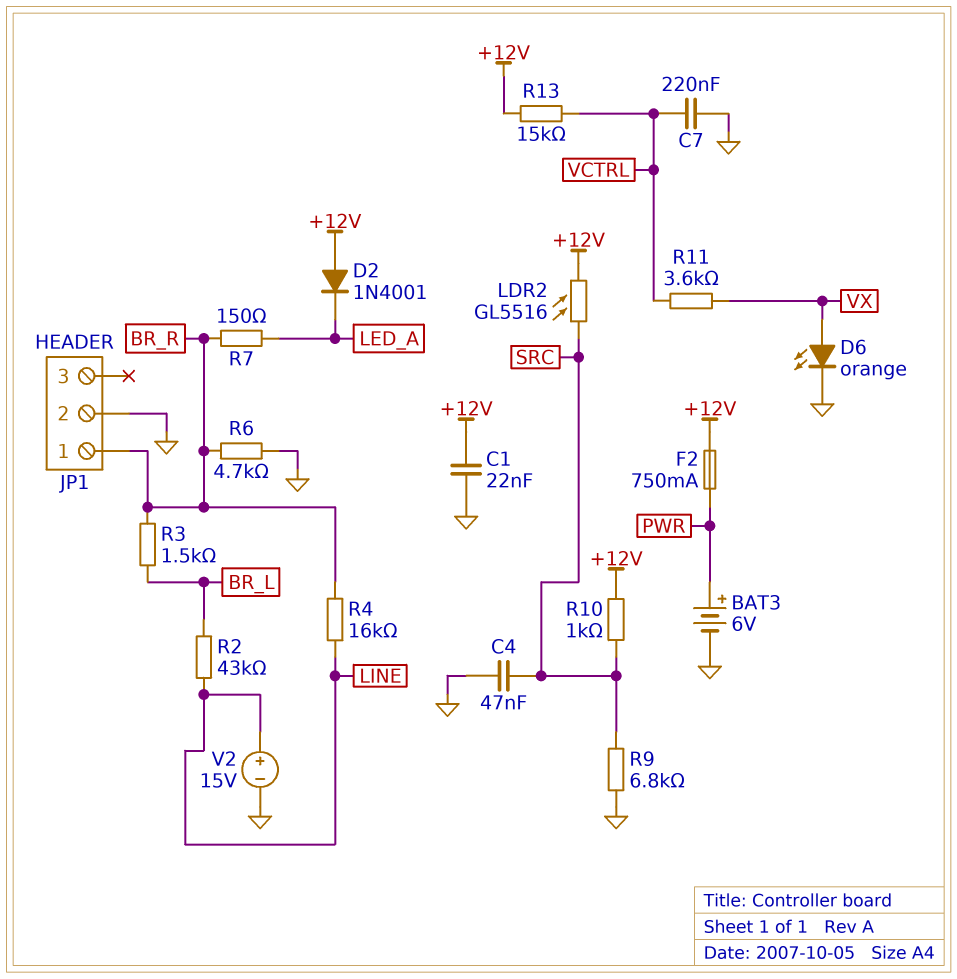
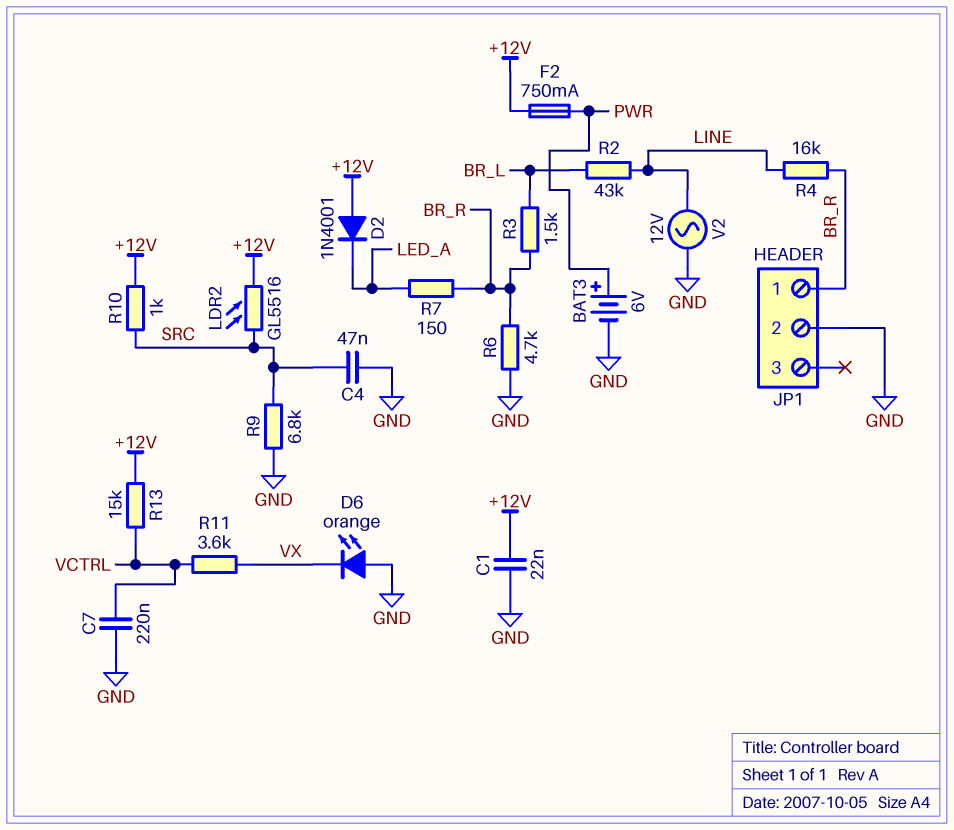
D6: LED orange (A VX, K GND) -> LED orange (A GND, K VX)
V2: 15V (plus LINE, minus GND) -> AC 12V (GND, LINE)

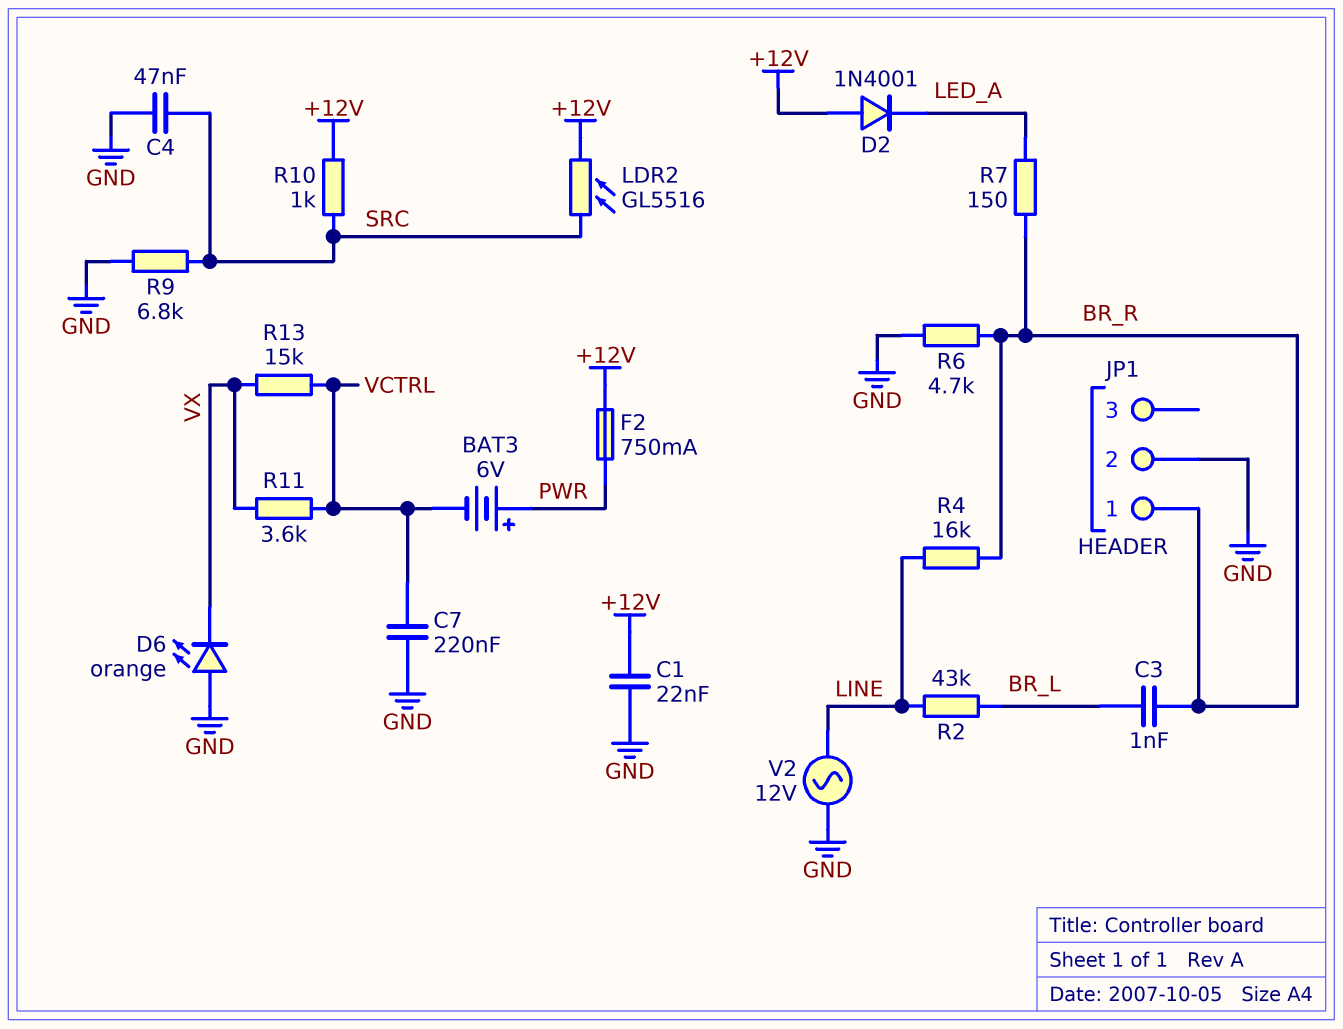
BAT3: 6V (plus PWR, minus GND) -> 6V (plus PWR, minus VCTRL)
C3: none -> 1nF (BR_L, BR_R)
R3: 1.5k (BR_L, BR_R) -> none
R13: 15k (+12V, VCTRL) -> 15k (VCTRL, VX)

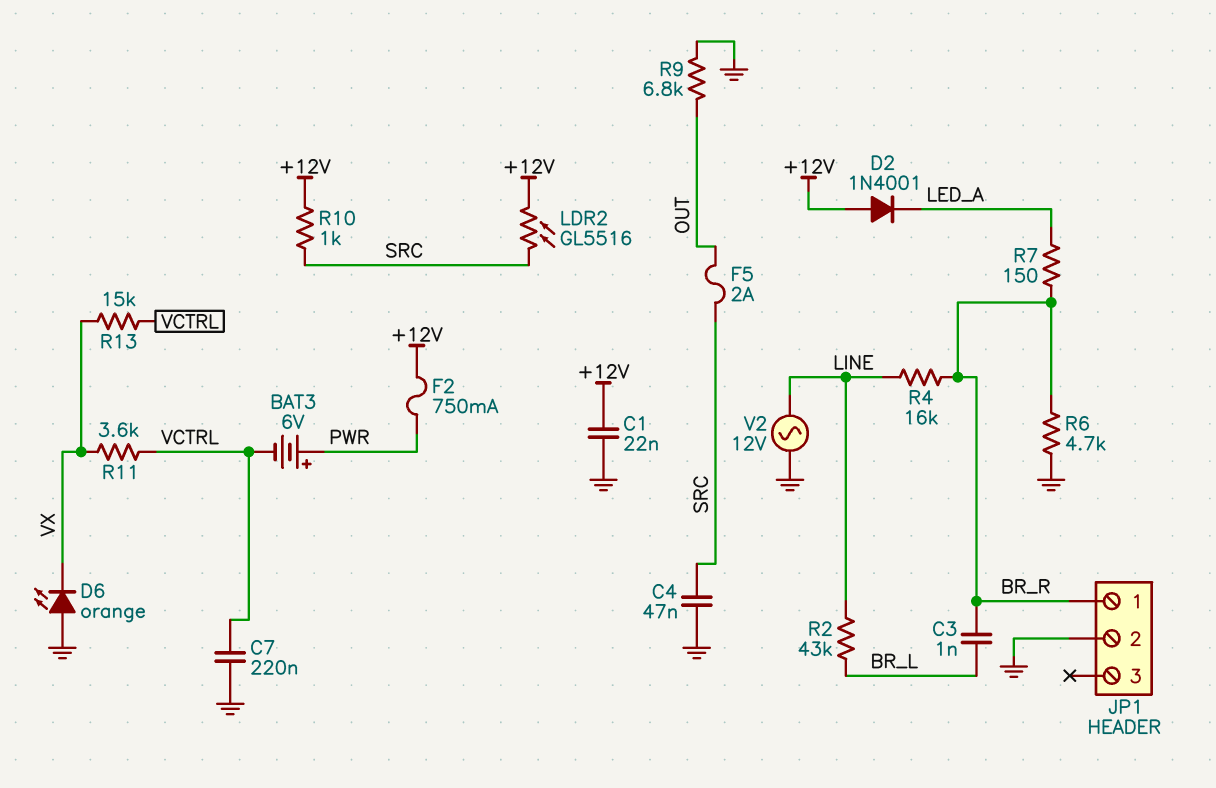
F5: none -> 2A (OUT, SRC)
R9: 6.8k (GND, SRC) -> 6.8k (GND, OUT)

